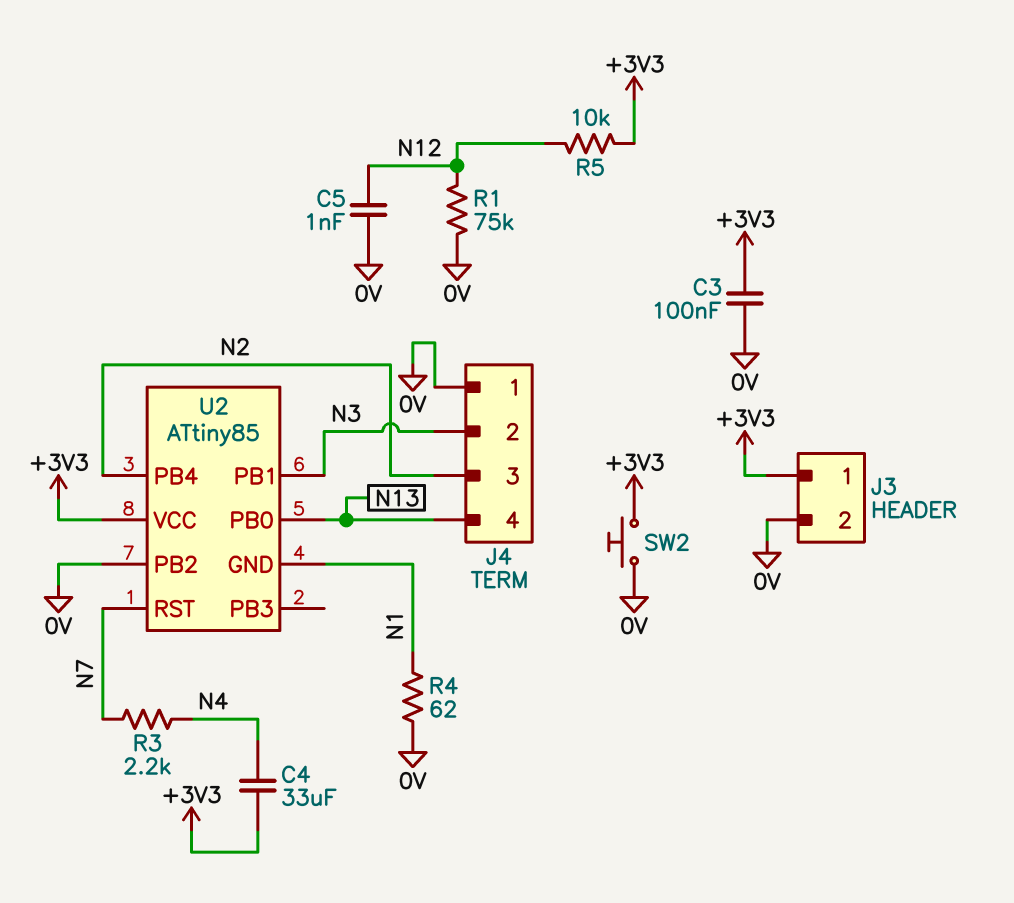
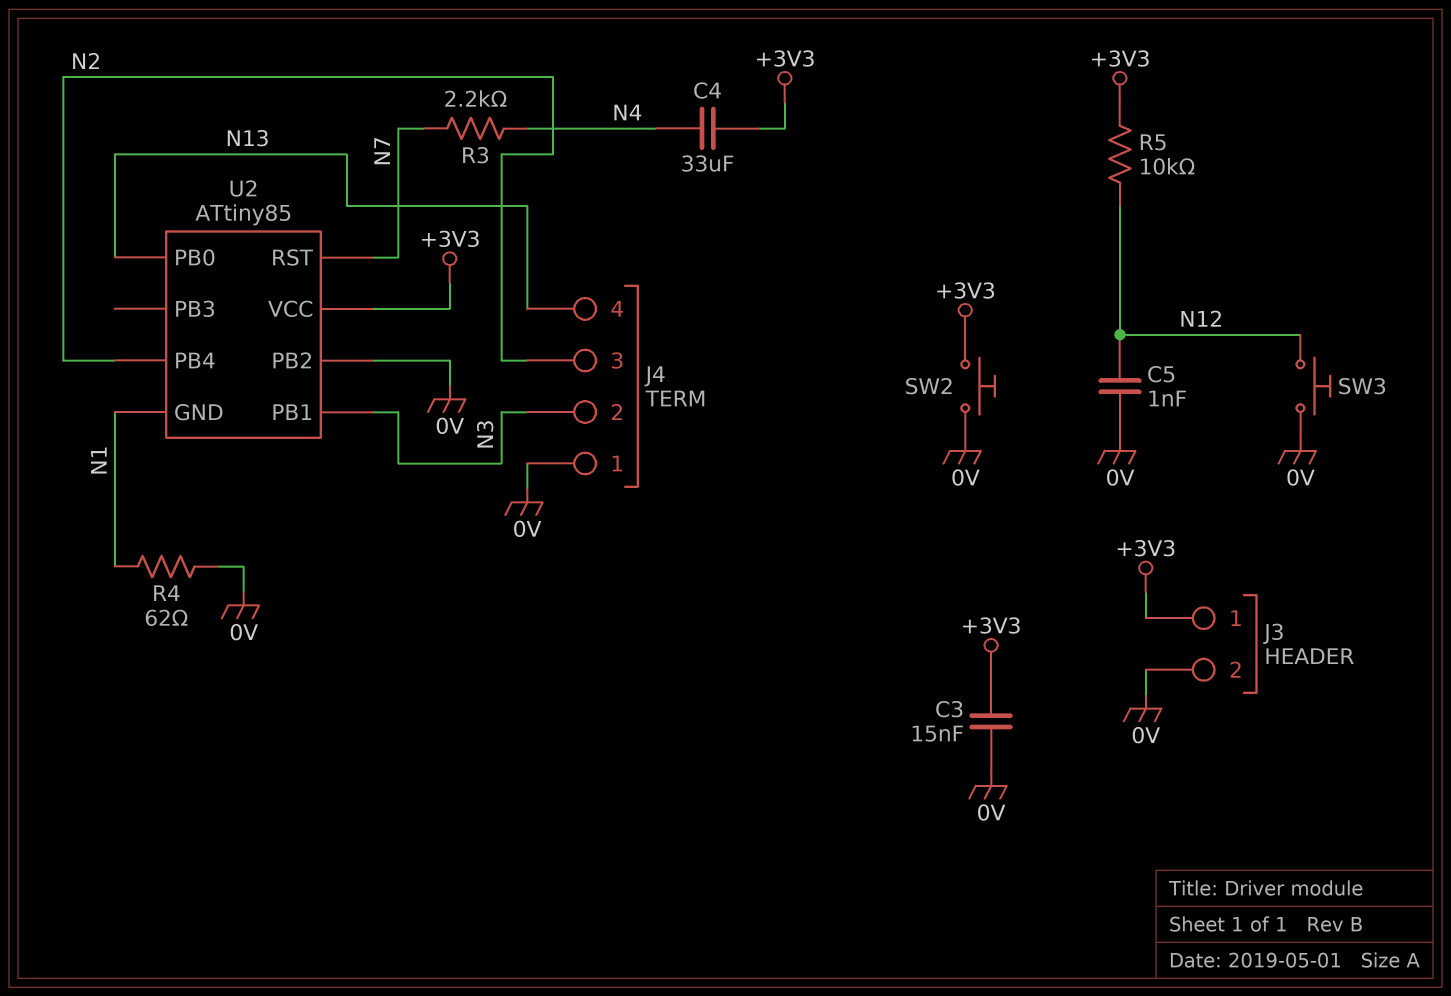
C3: 100nF (+3V3, 0V) -> 15nF (+3V3, 0V)
R1: 75k (0V, N12) -> none
SW3: none -> button (0V, N12)

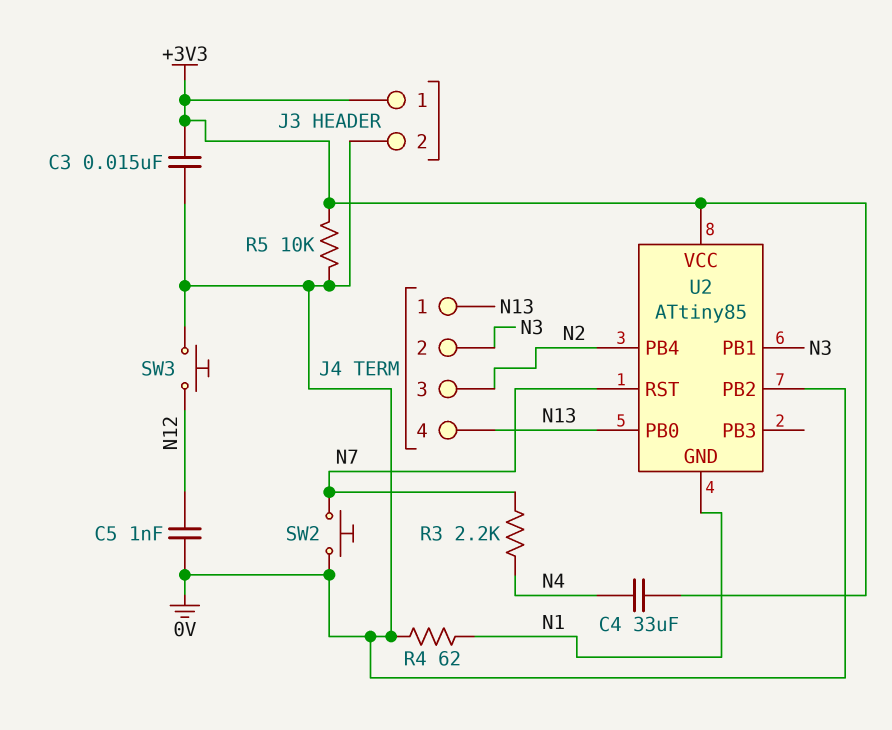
J4 pin 1: 0V -> N13
R5: 10k (+3V3, N12) -> 10k (+3V3, 0V)
SW2: button (+3V3, 0V) -> button (0V, N7)

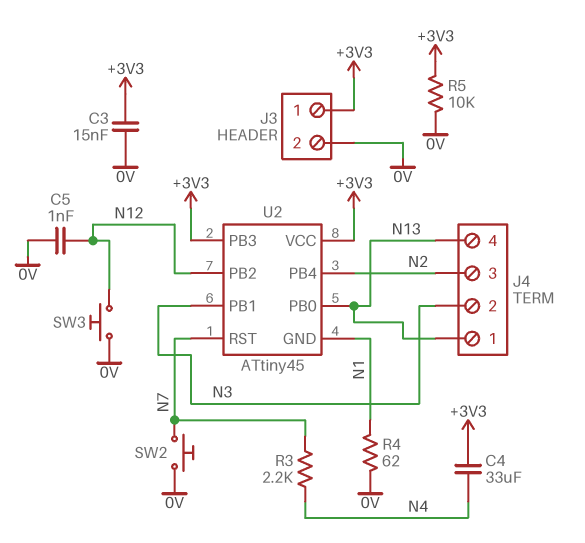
U2: ATtiny85 -> ATtiny45
U2 pin PB2: 0V -> N12
U2 pin PB3: none -> +3V3

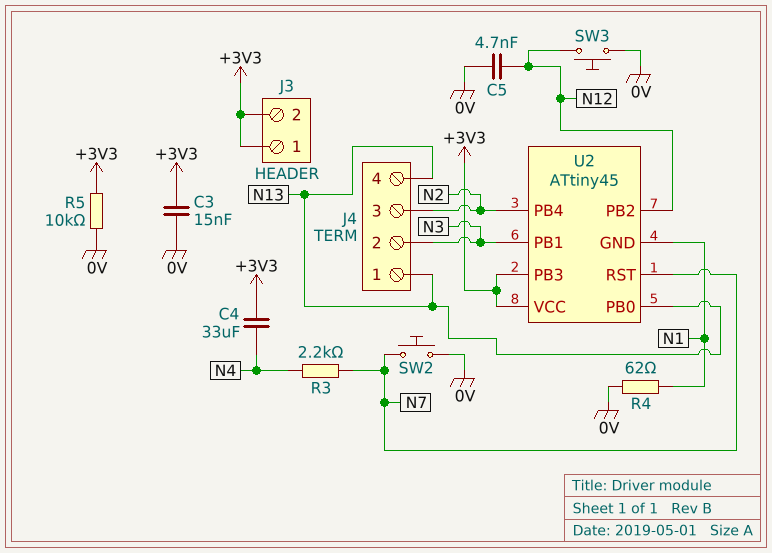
C5: 1nF (0V, N12) -> 4.7nF (0V, N12)
J3 pin 2: 0V -> +3V3

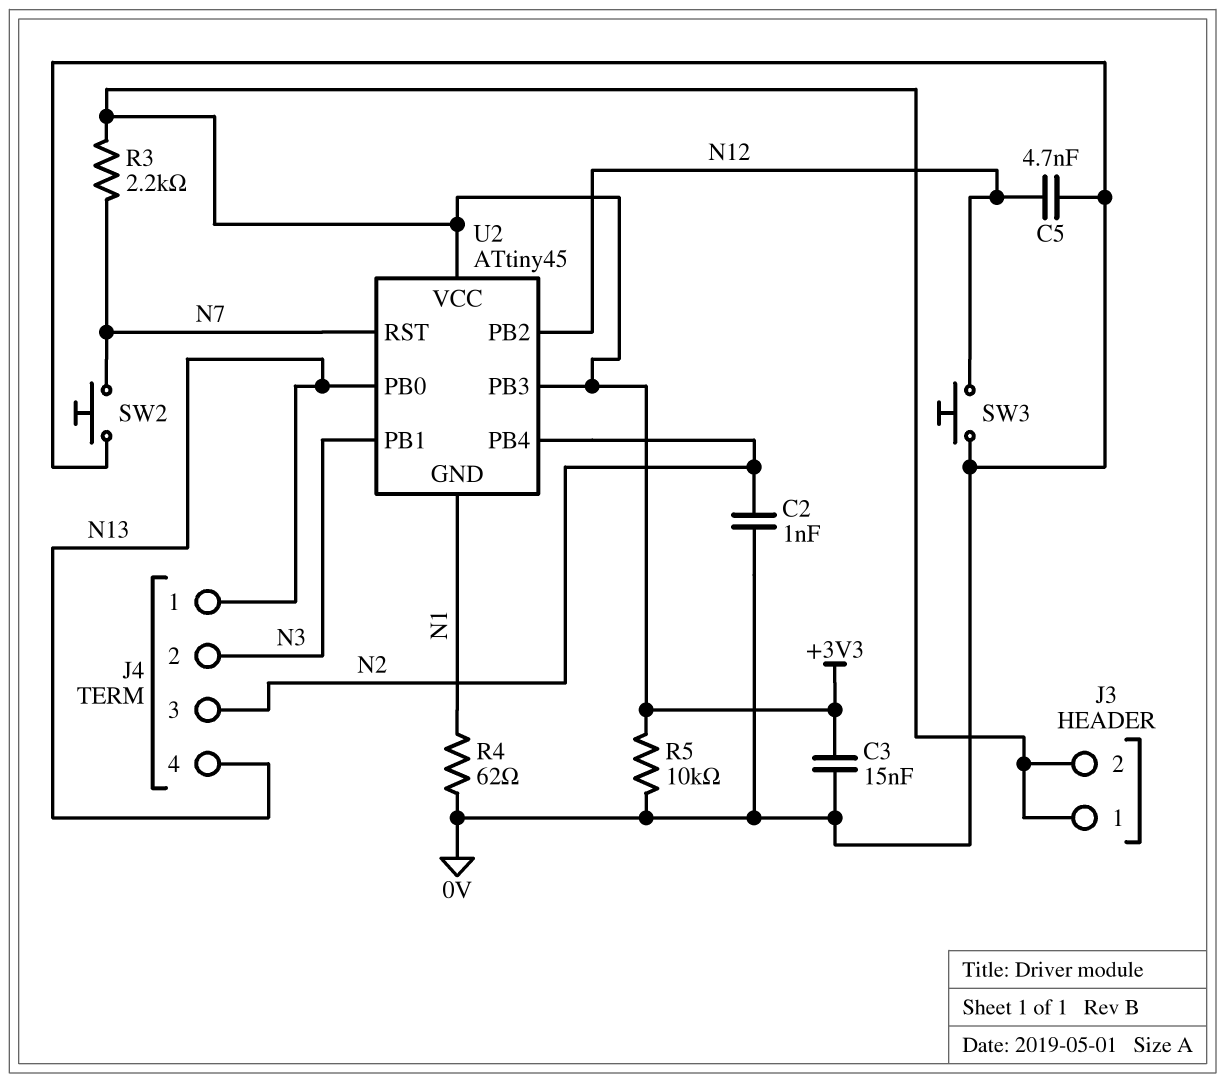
C2: none -> 1nF (0V, N2)
C4: 33uF (+3V3, N4) -> none
R3: 2.2k (N4, N7) -> 2.2k (+3V3, N7)

